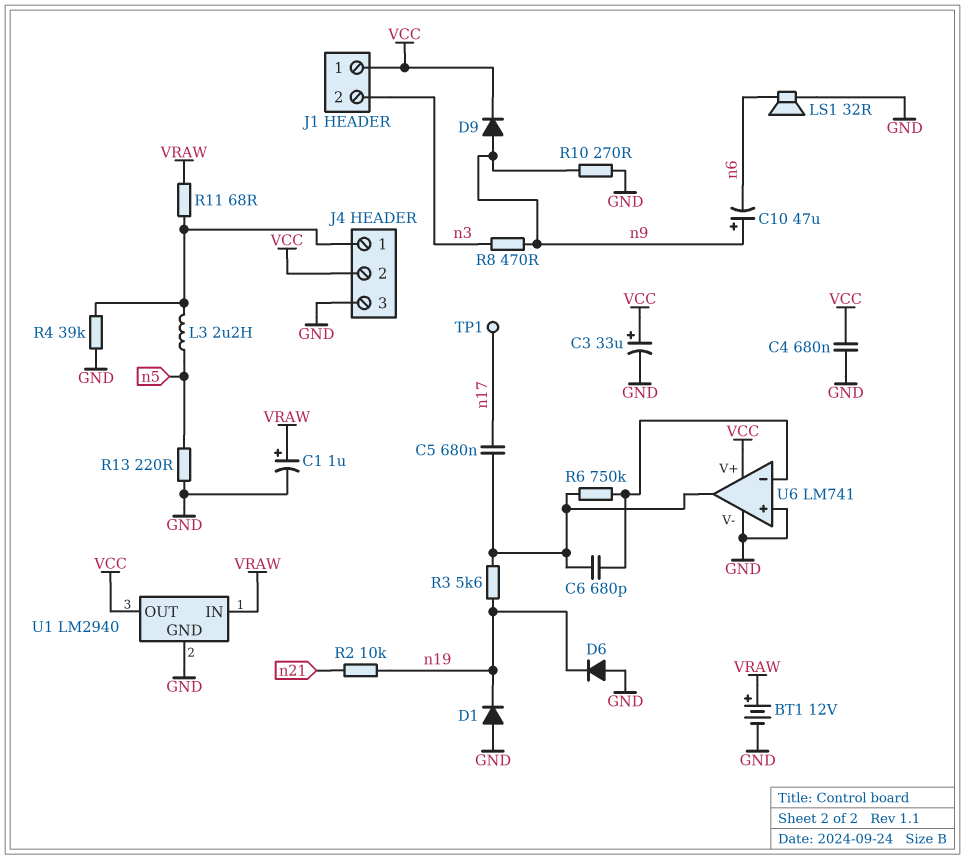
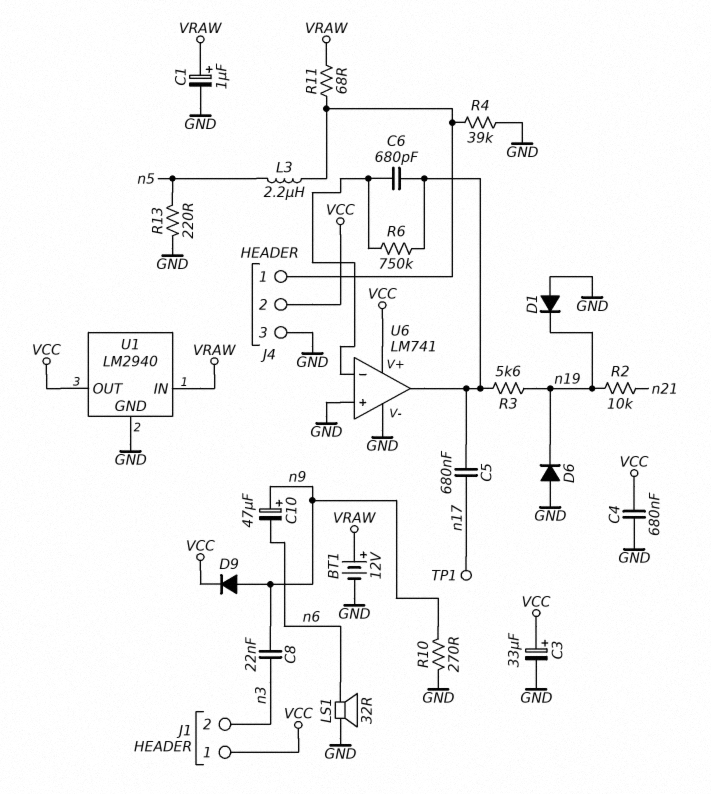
C8: none -> 22nF (n3, n9)
R8: 470 (n3, n9) -> none

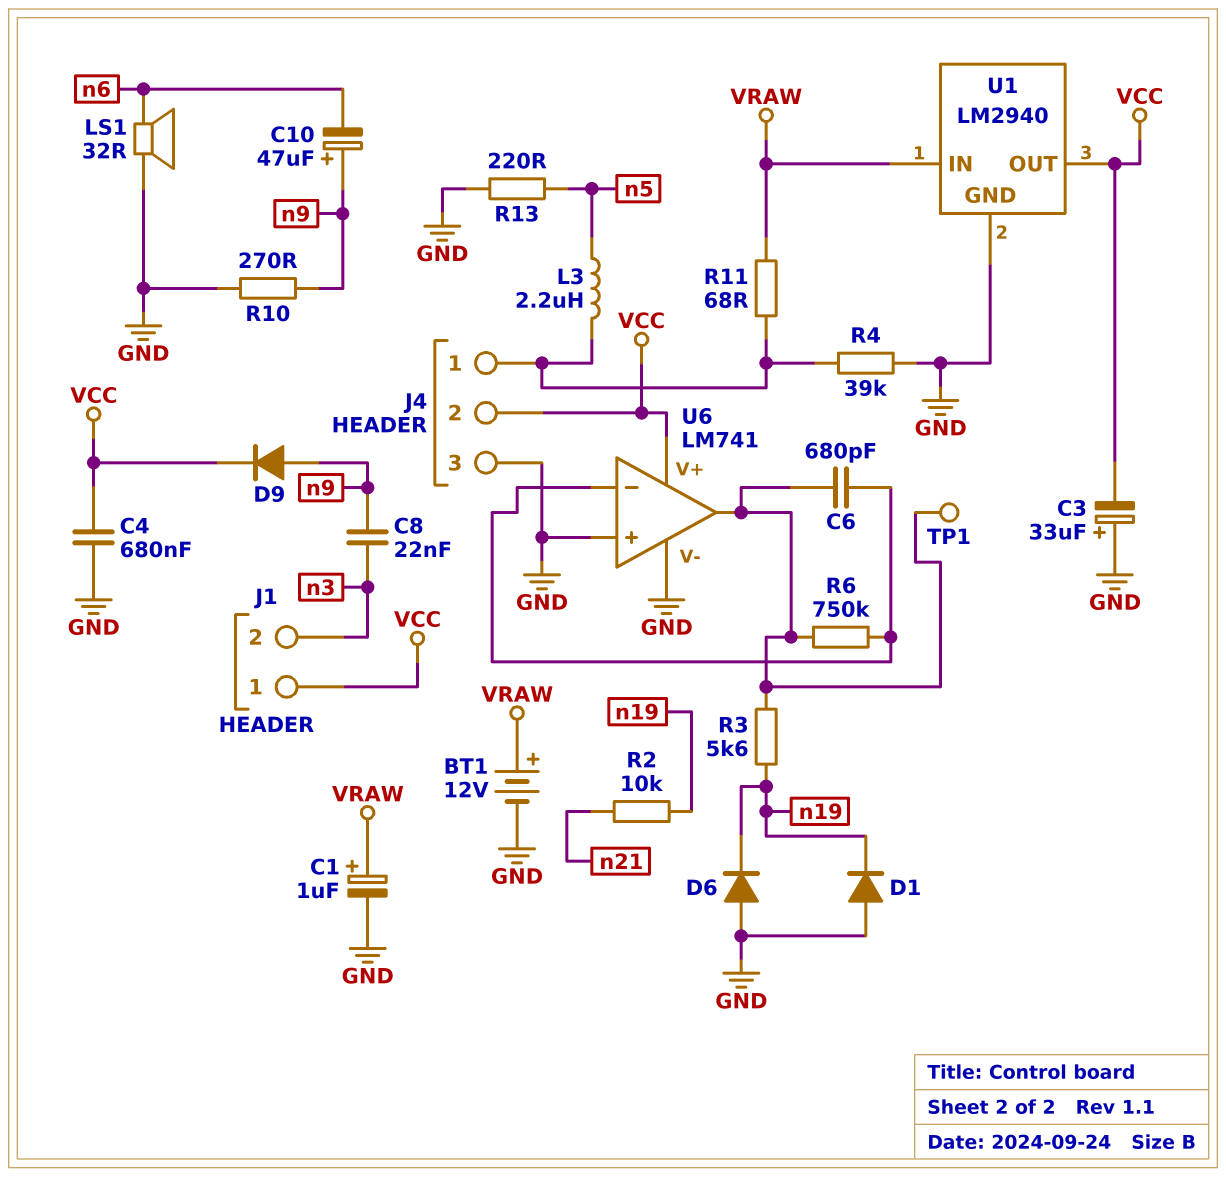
C3: 33uF (plus VCC, minus GND) -> 33uF (plus GND, minus VCC)
C5: 680nF (U6/out, n17) -> none
TP1: test point (n17) -> test point (U6/out)

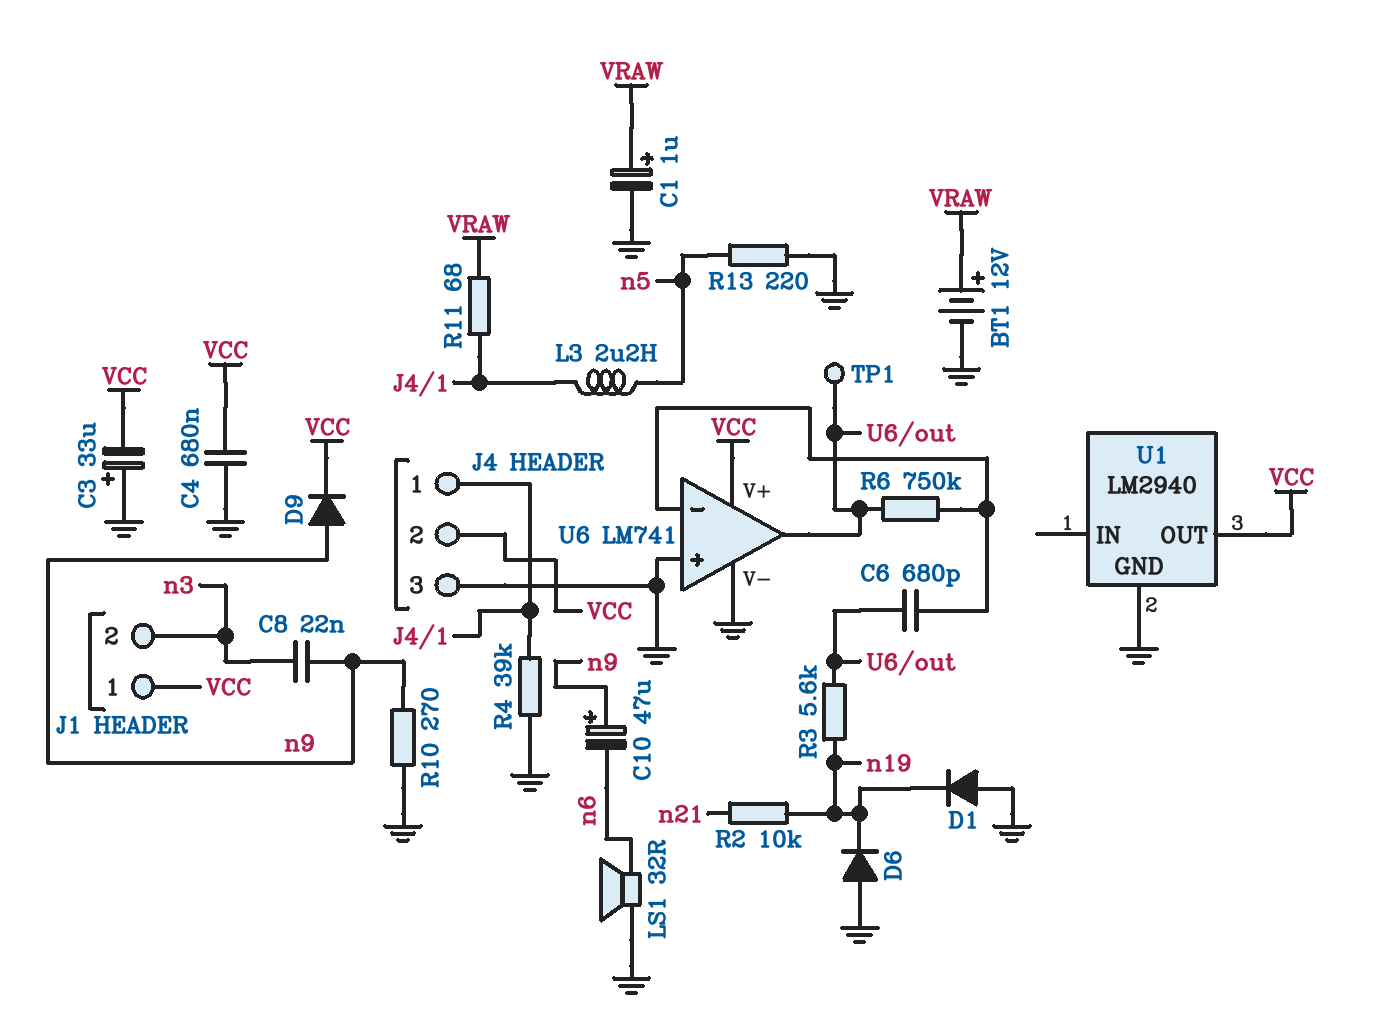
U1 pin IN: VRAW -> none

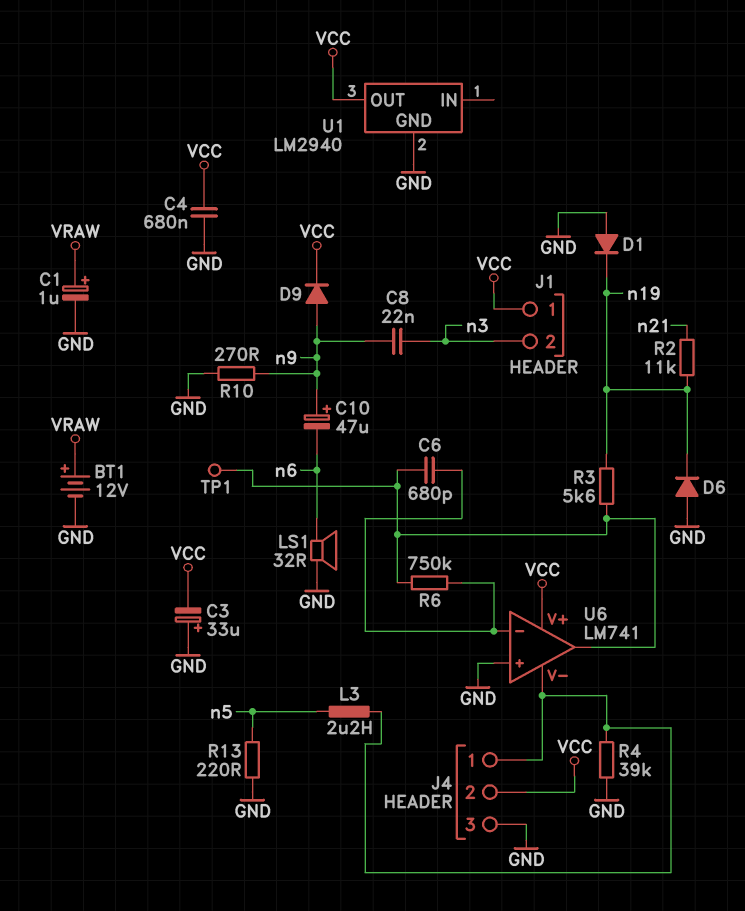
R2: 10k (n19, n21) -> 11k (n19, n21)
R11: 68 (J4/1, VRAW) -> none
U6 pin V-: GND -> J4/1

